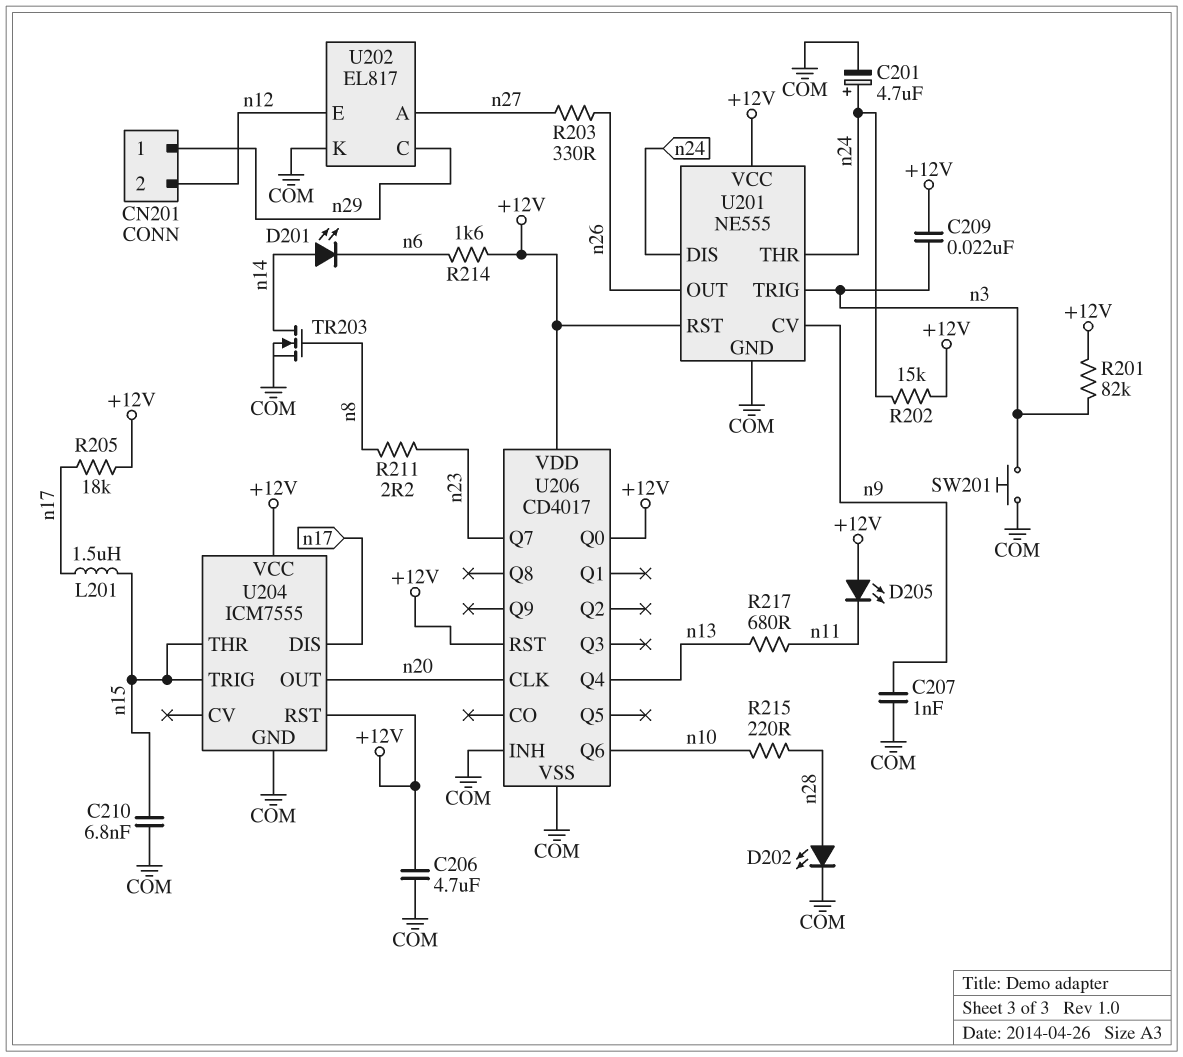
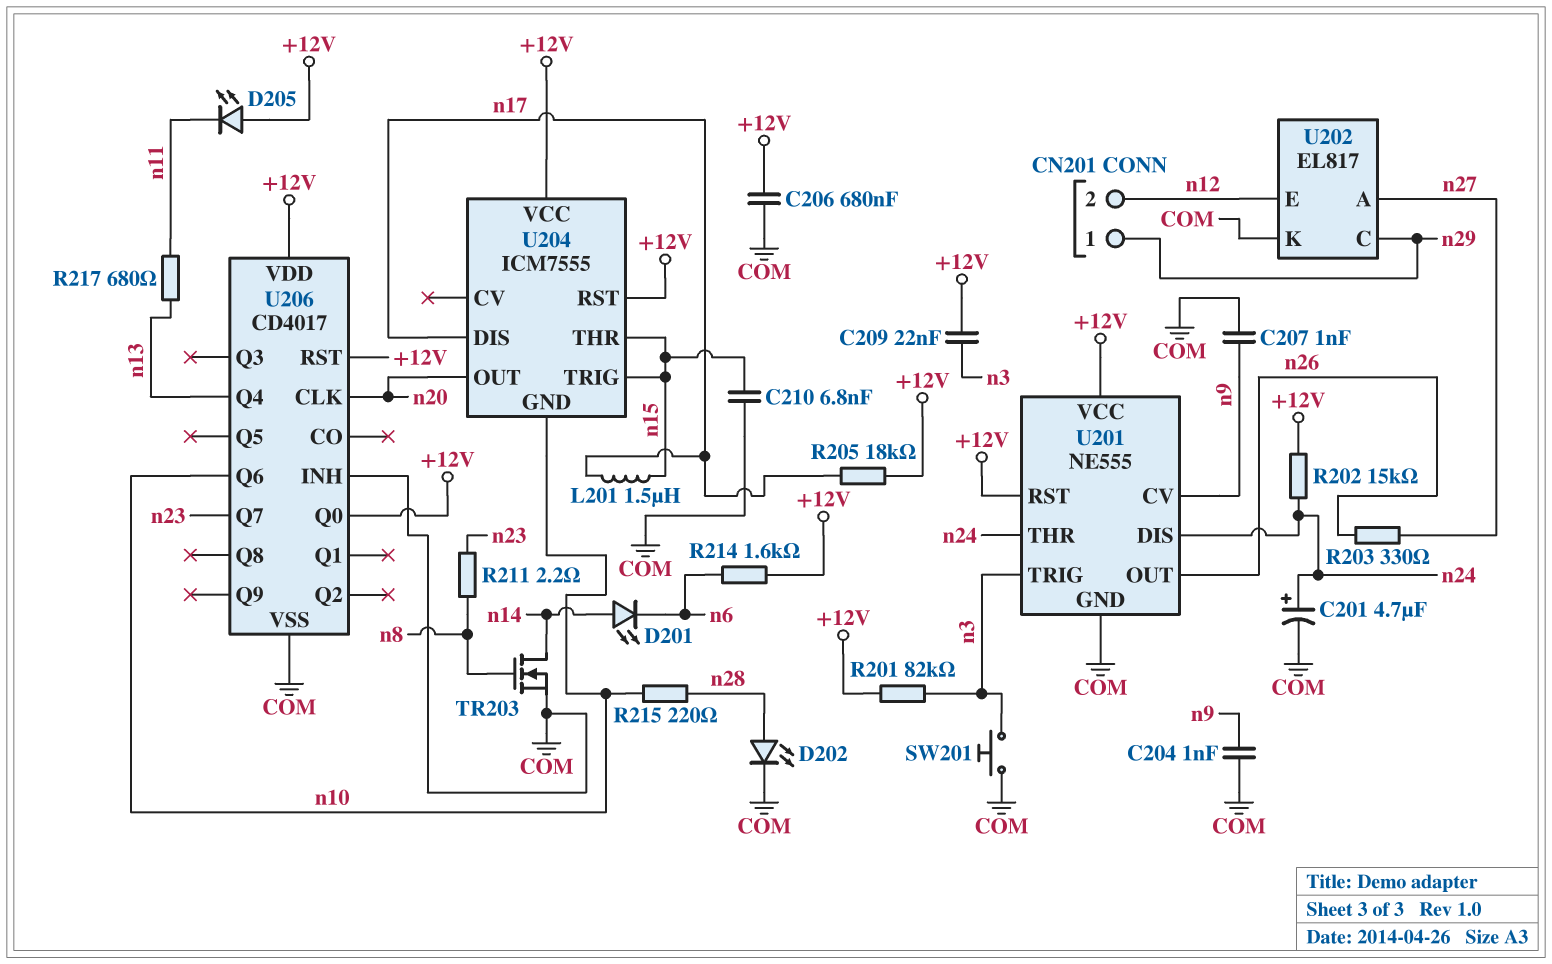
C204: none -> 1nF (COM, n9)
C206: 4.7uF (+12V, COM) -> 680nF (+12V, COM)
U204 pin GND: COM -> n10

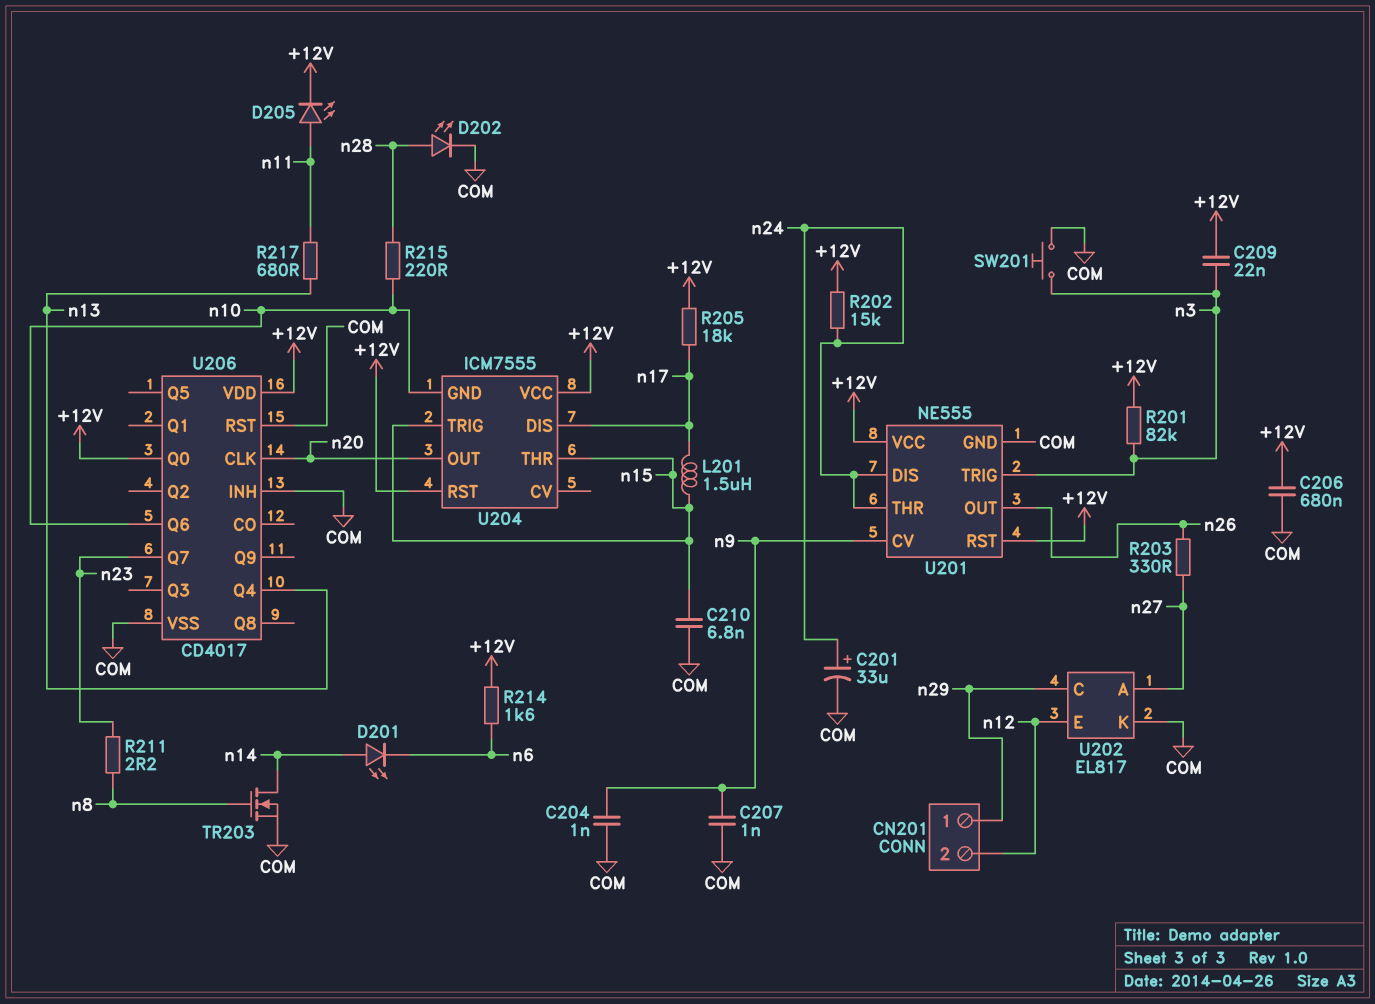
C201: 4.7uF (plus n24, minus COM) -> 33uF (plus n24, minus COM)
D205: LED (A +12V, K n11) -> LED (A n11, K +12V)
U206 pin RST: +12V -> COM

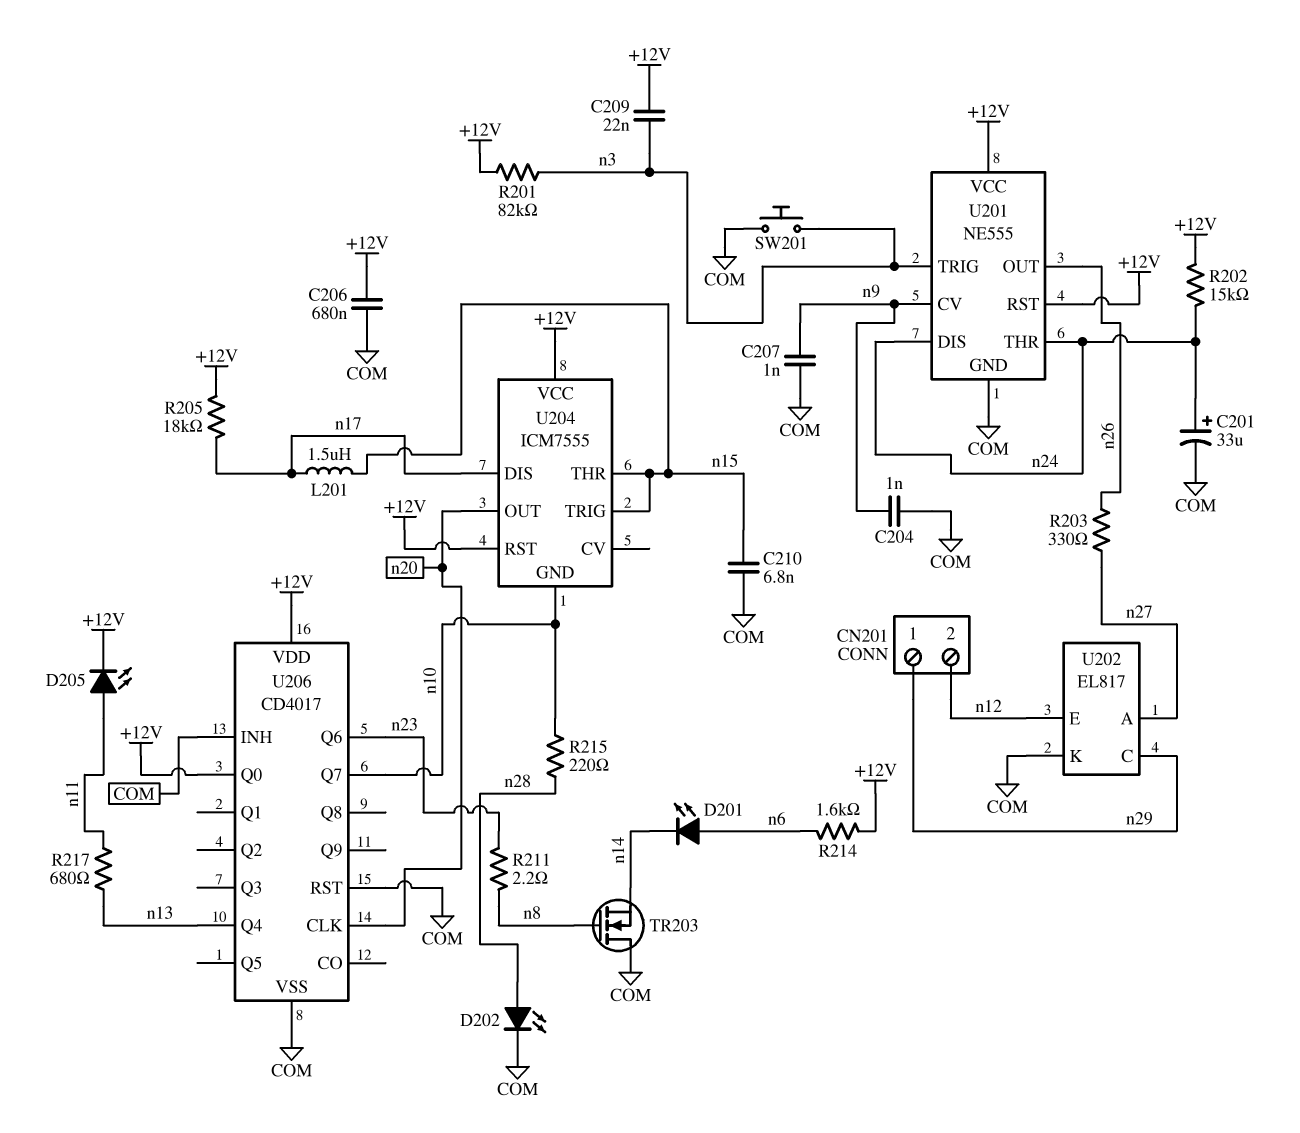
D201: LED (A n14, K n6) -> LED (A n6, K n14)
TR203: NMOS (G n8, D n14, S COM) -> NMOS (G n8, D COM, S n14)
U206 pin Q6: n10 -> n23
U206 pin Q7: n23 -> n10

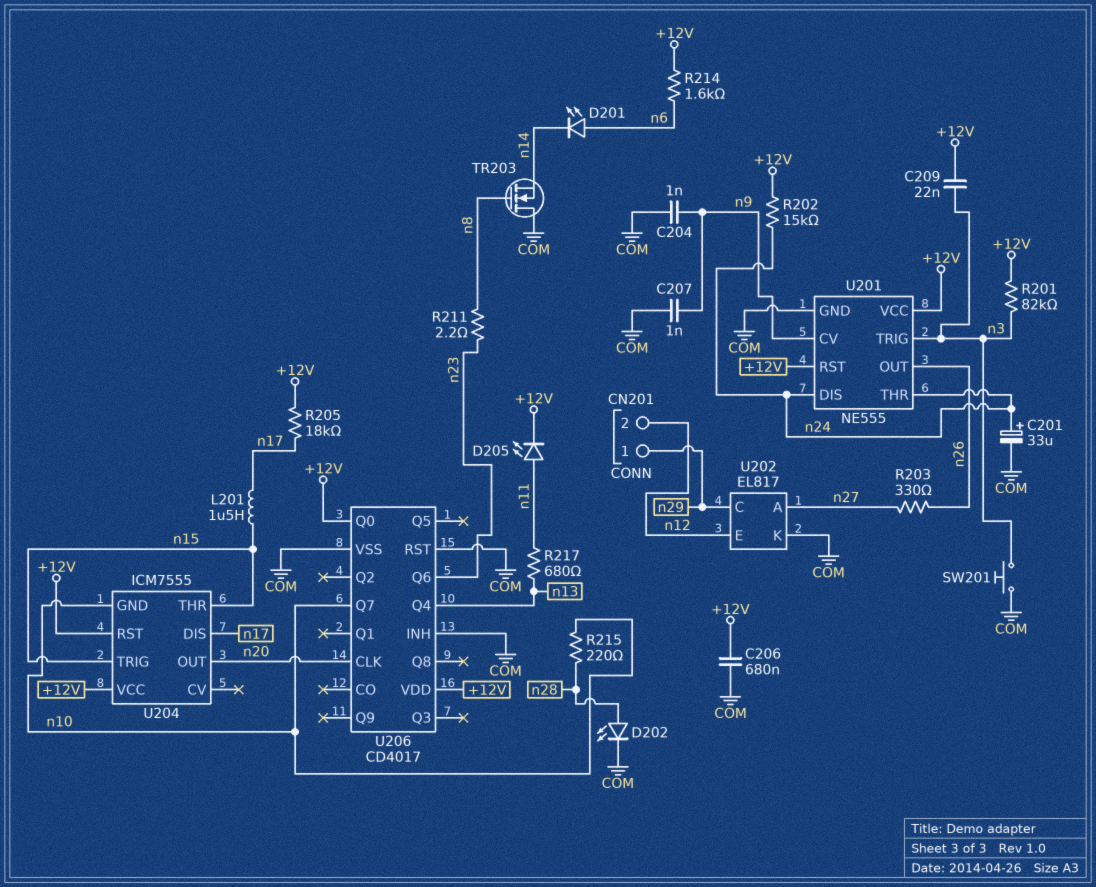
C210: 6.8nF (COM, n15) -> none

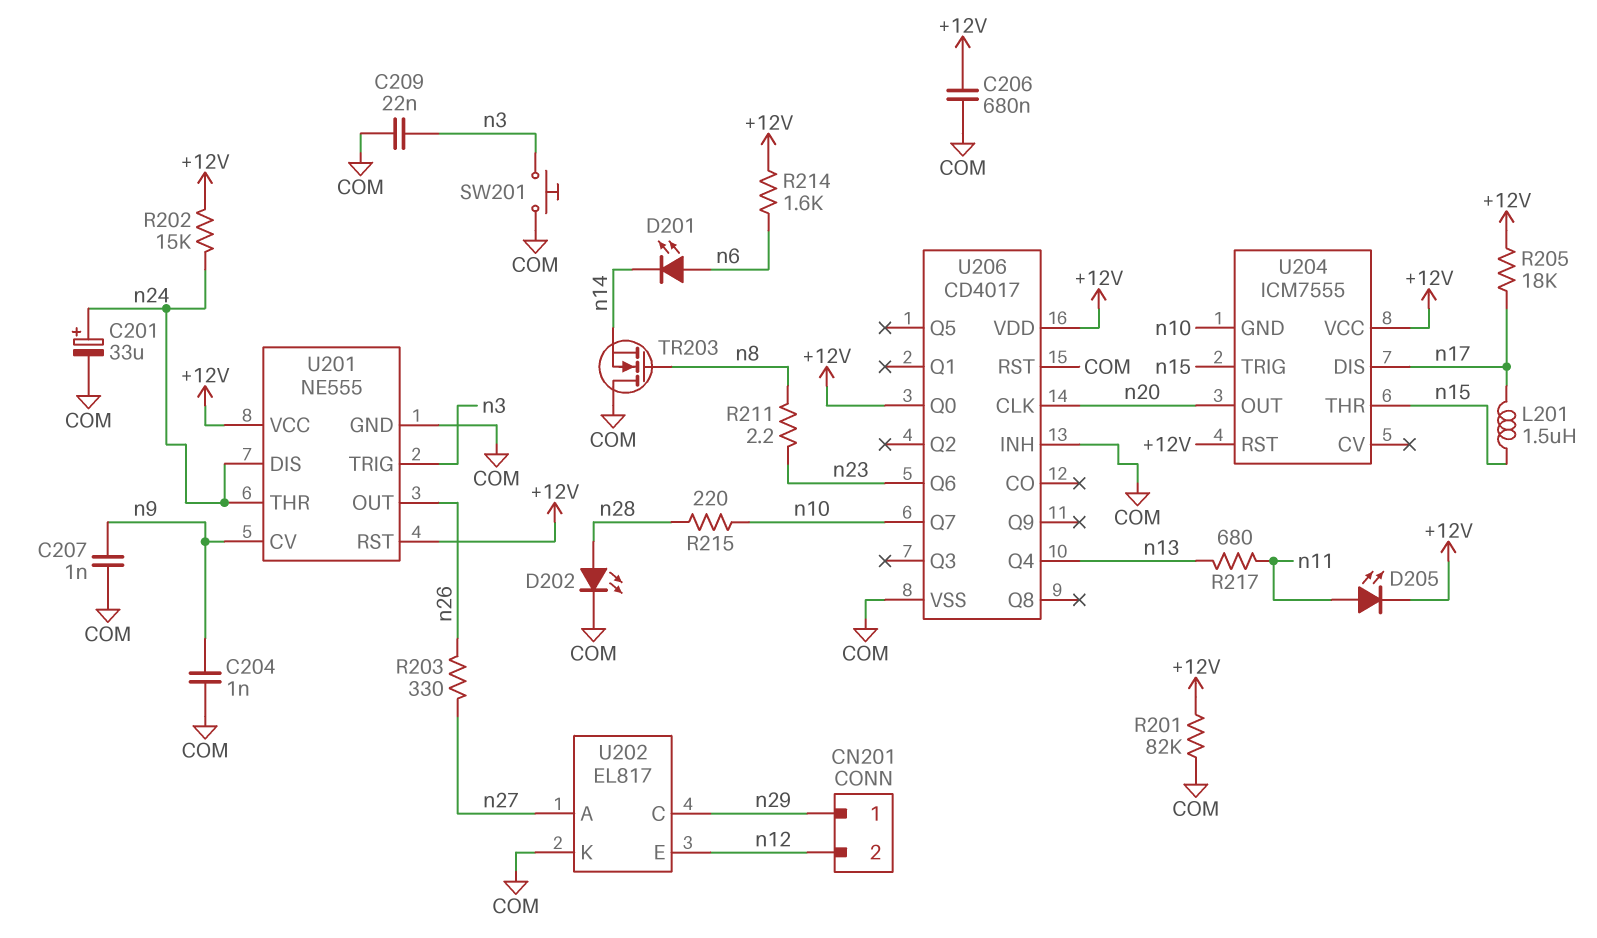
C209: 22nF (+12V, n3) -> 22nF (COM, n3)
R201: 82k (+12V, n3) -> 82k (+12V, COM)

